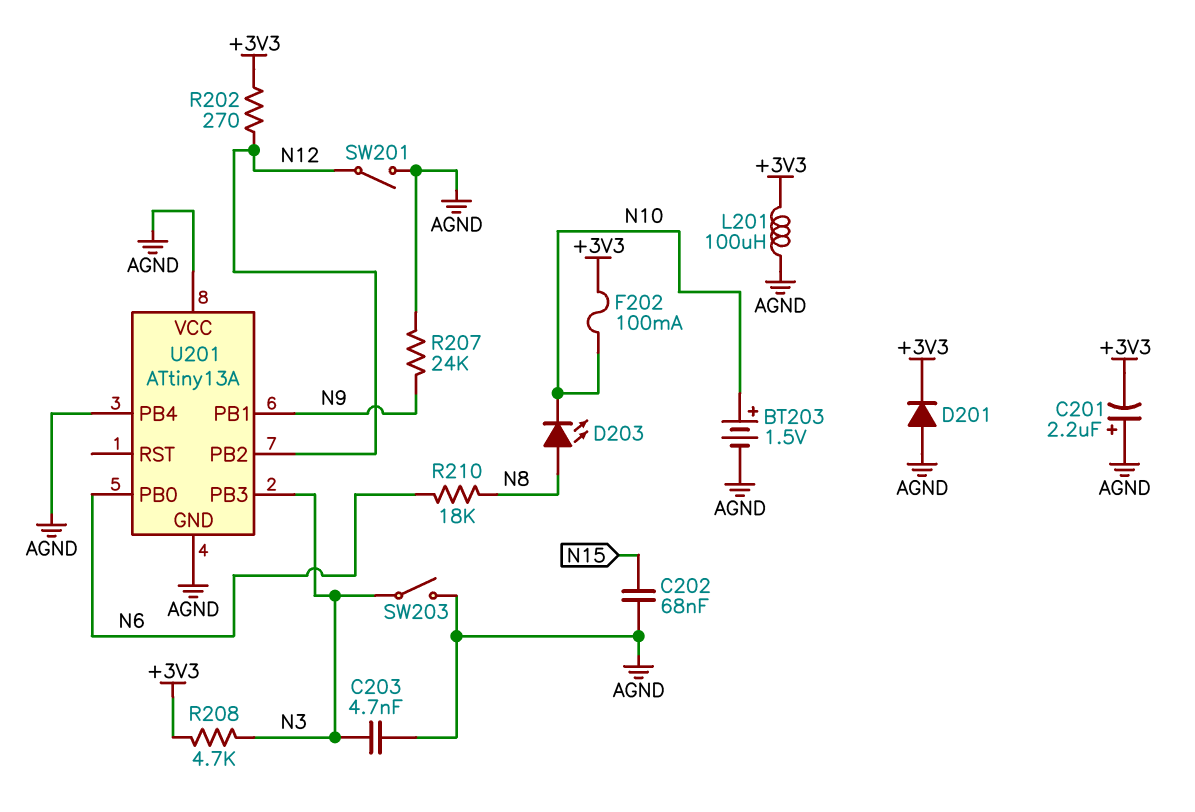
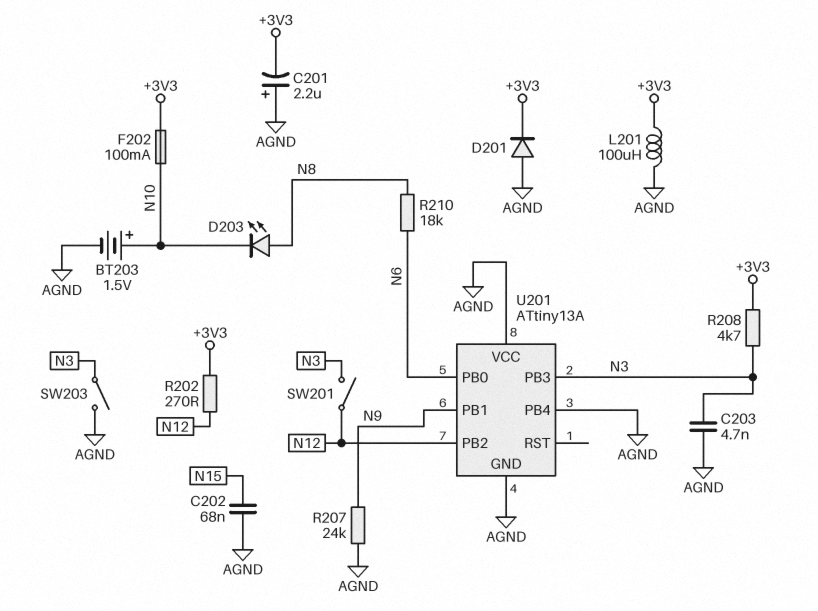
SW201: switch (AGND, N12) -> switch (N3, N12)

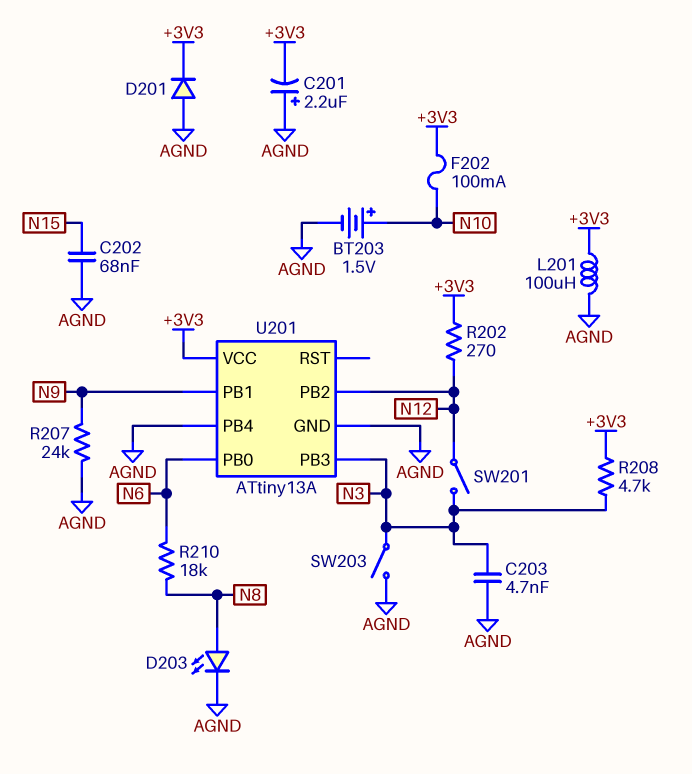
D203: LED (A N8, K N10) -> LED (A N8, K AGND)
U201 pin VCC: AGND -> +3V3

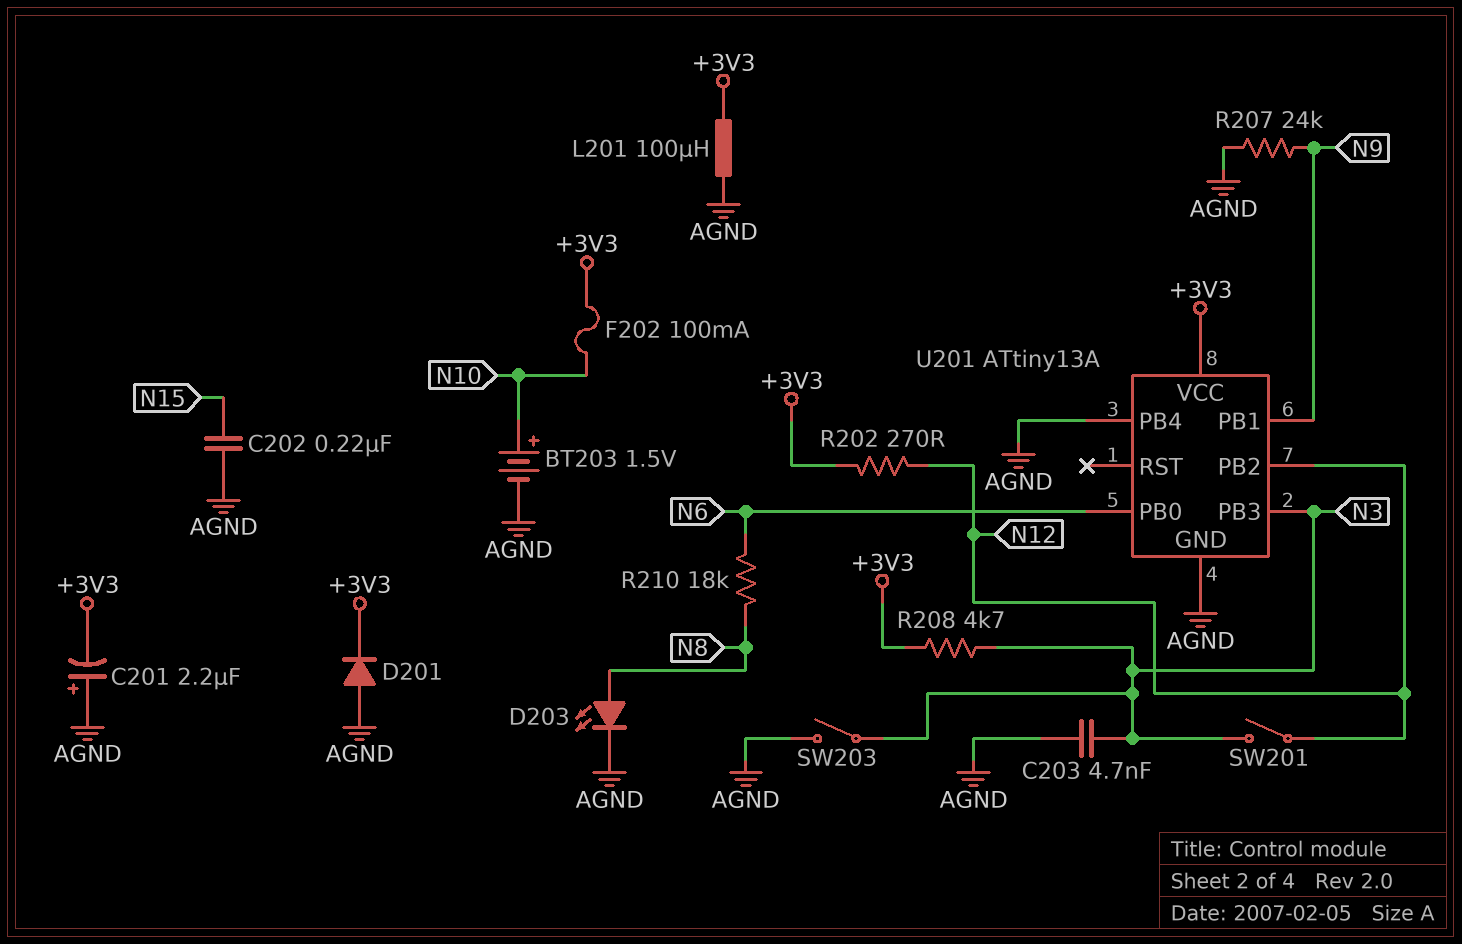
C202: 68nF (AGND, N15) -> 220nF (AGND, N15)

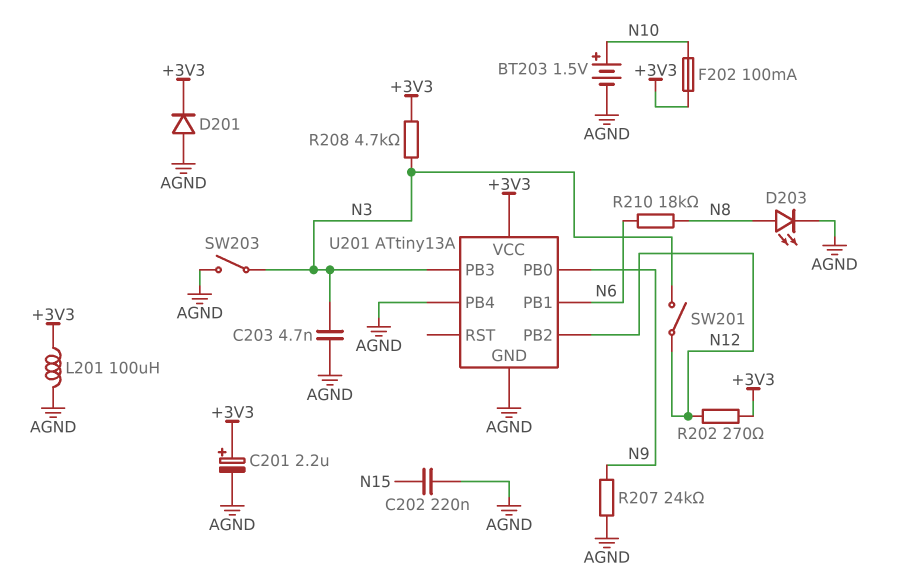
C201: 2.2uF (plus AGND, minus +3V3) -> 2.2uF (plus +3V3, minus AGND)
U201 pin PB0: N6 -> N9
U201 pin PB1: N9 -> N6

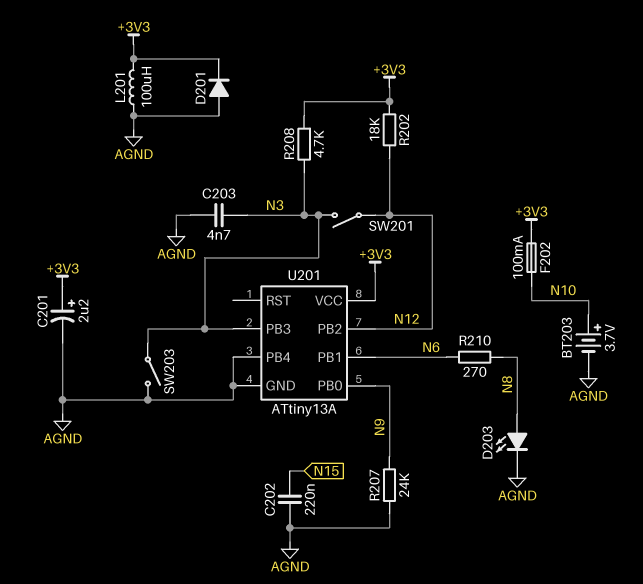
BT203: 1.5V (plus N10, minus AGND) -> 3.7V (plus N10, minus AGND)
R202: 270 (+3V3, N12) -> 18k (+3V3, N12)
R210: 18k (N6, N8) -> 270 (N6, N8)

